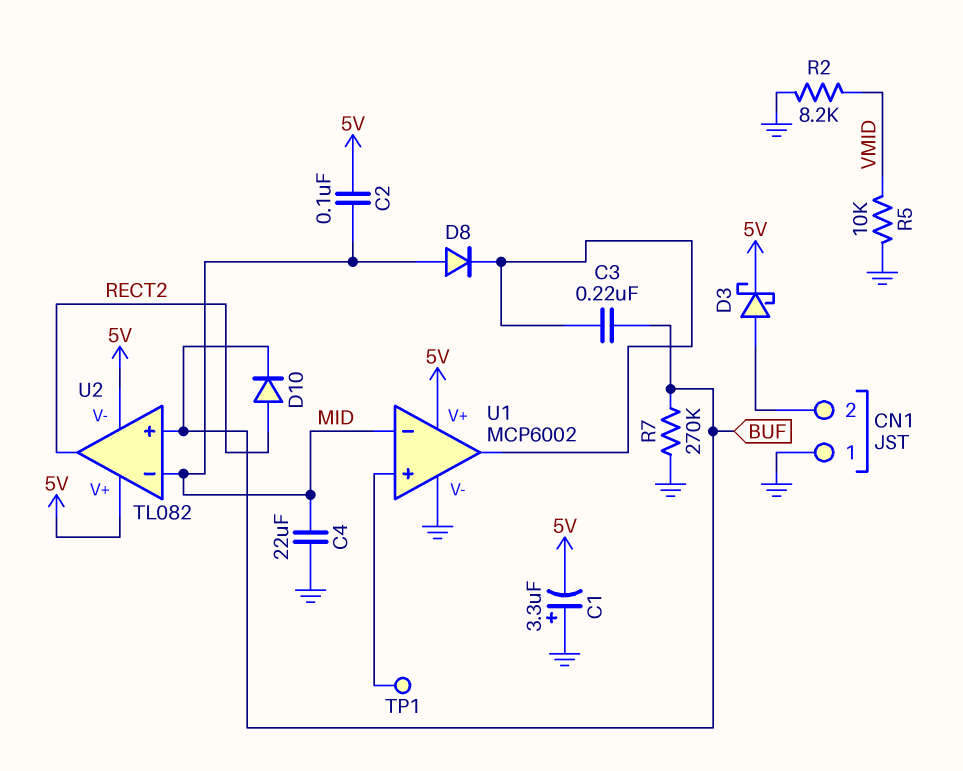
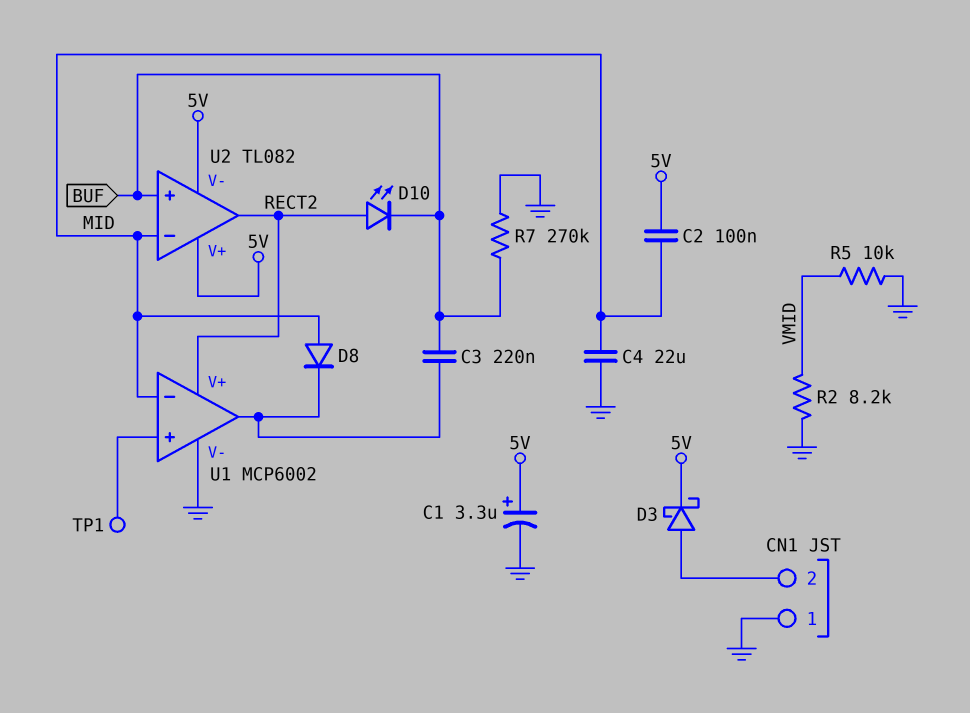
C1: 3.3uF (plus GND, minus 5V) -> 3.3uF (plus 5V, minus GND)
D10: diode (A RECT2, K BUF) -> LED (A RECT2, K BUF)
U1 pin V+: 5V -> RECT2

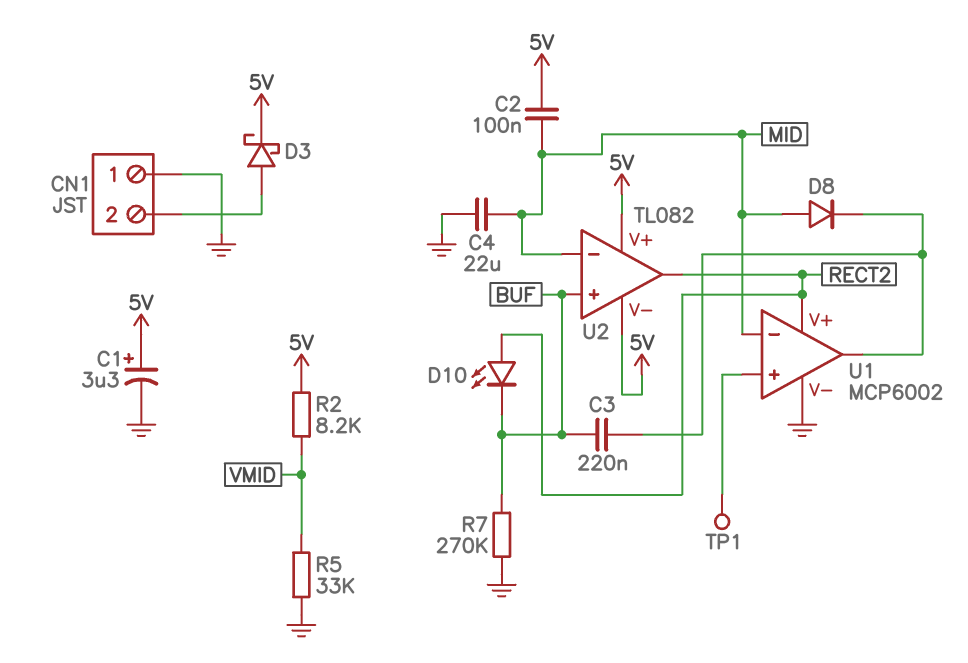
R2: 8.2k (GND, VMID) -> 8.2k (5V, VMID)
R5: 10k (GND, VMID) -> 33k (GND, VMID)

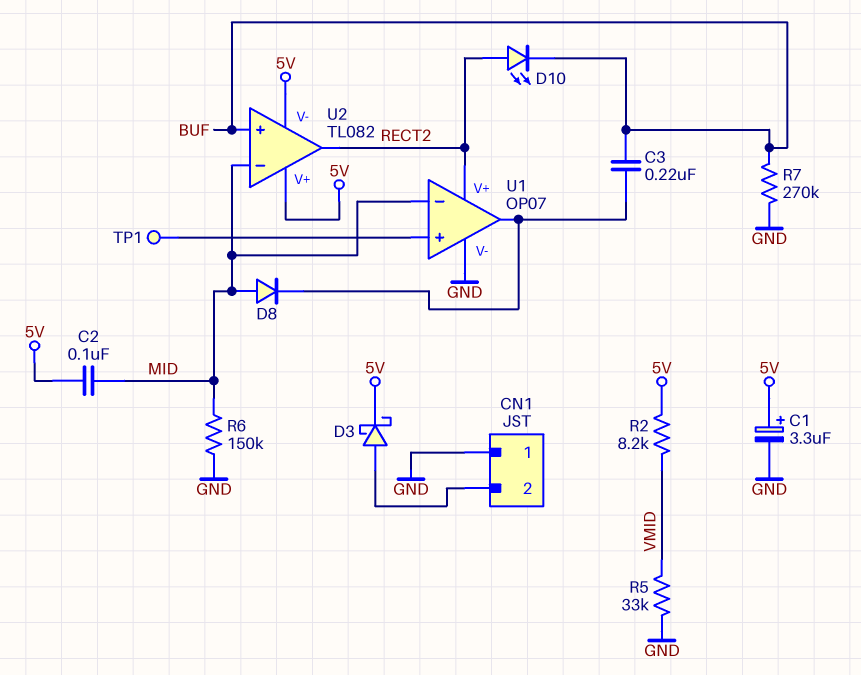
C4: 22uF (GND, MID) -> none
R6: none -> 150k (GND, MID)
U1: MCP6002 -> OP07

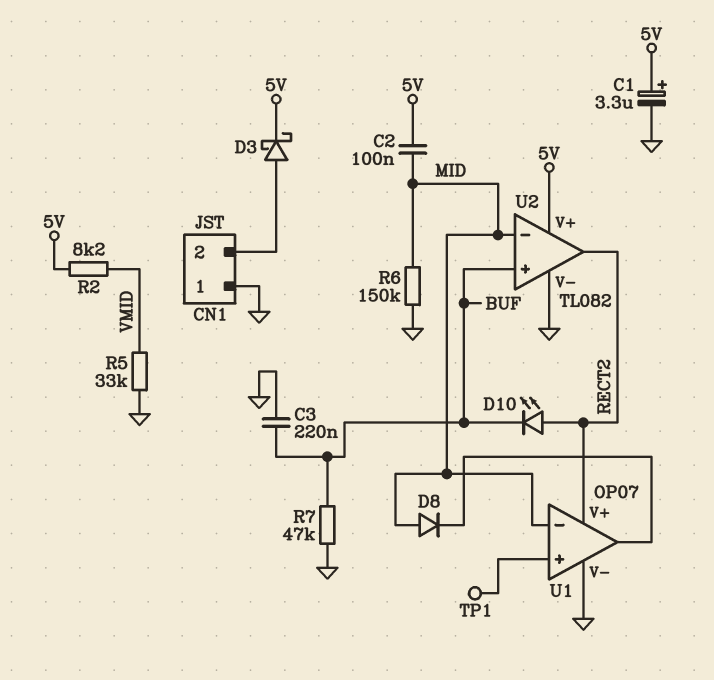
C3: 220nF (BUF, U1/out) -> 220nF (BUF, GND)
R7: 270k (BUF, GND) -> 47k (BUF, GND)
U2 pin V-: 5V -> GND

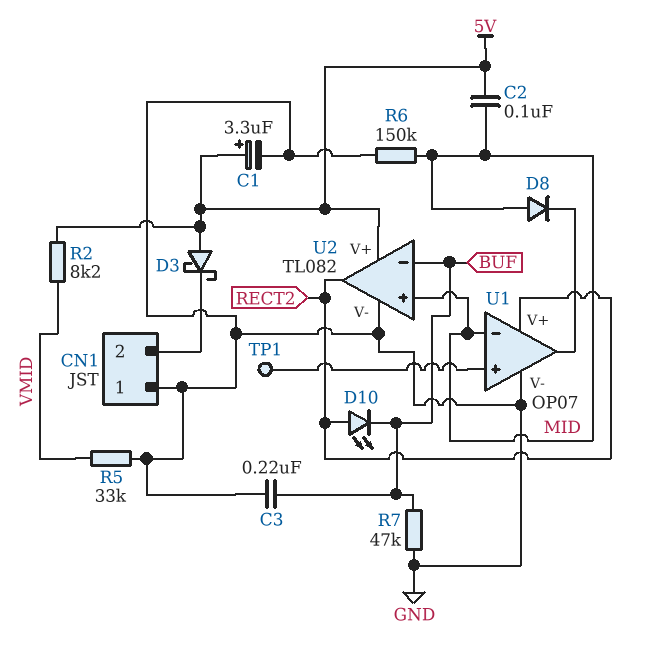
D3: schottky (A CN1/2, K 5V) -> schottky (A 5V, K CN1/2)
U2 pin in+: BUF -> MID
U2 pin in-: MID -> BUF

